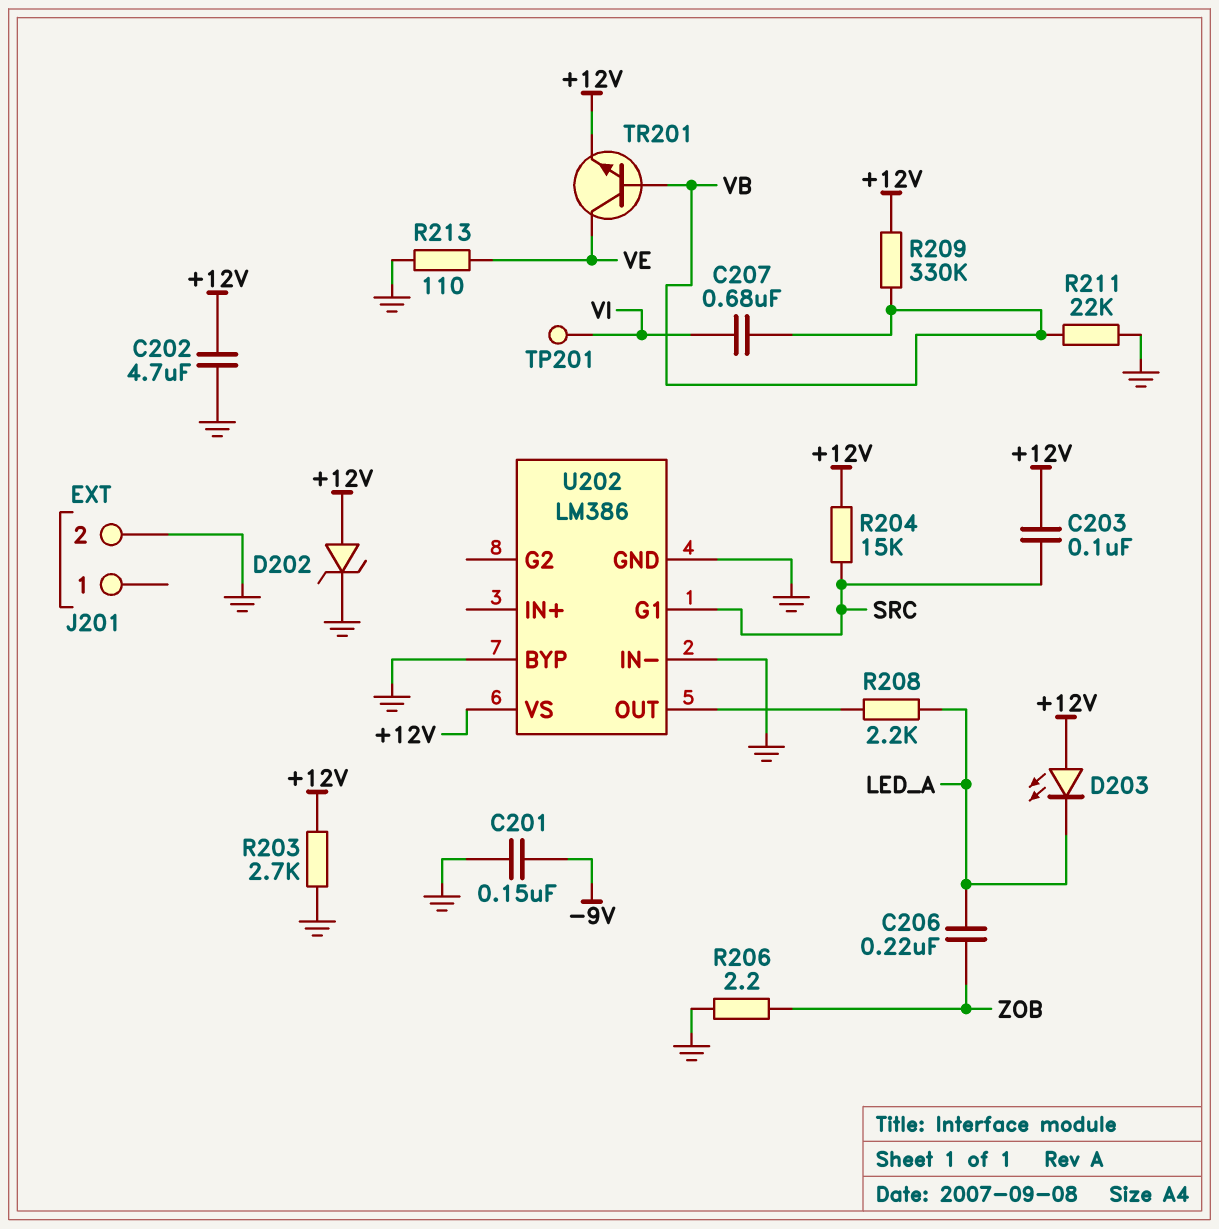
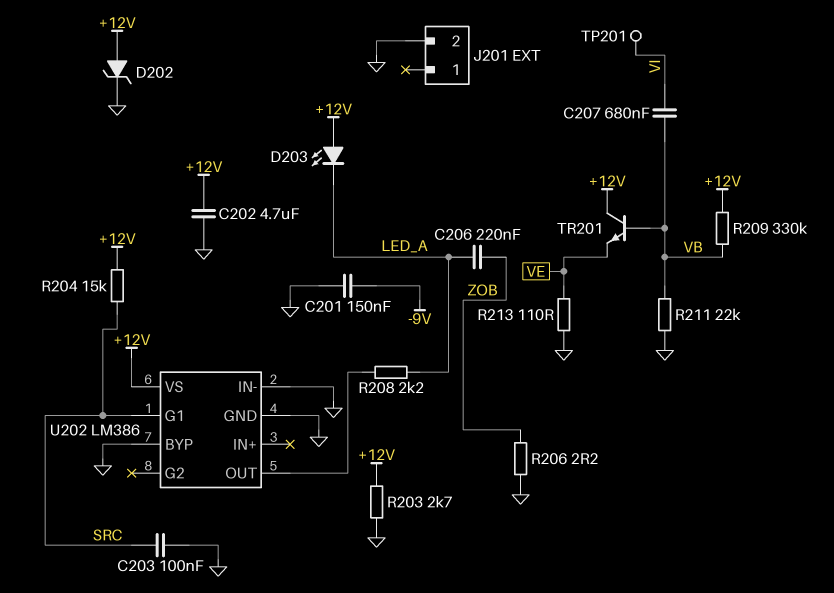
C203: 100nF (+12V, SRC) -> 100nF (GND, SRC)
TR201: NPN (B VB, C VE, E +12V) -> NPN (B VB, C +12V, E VE)

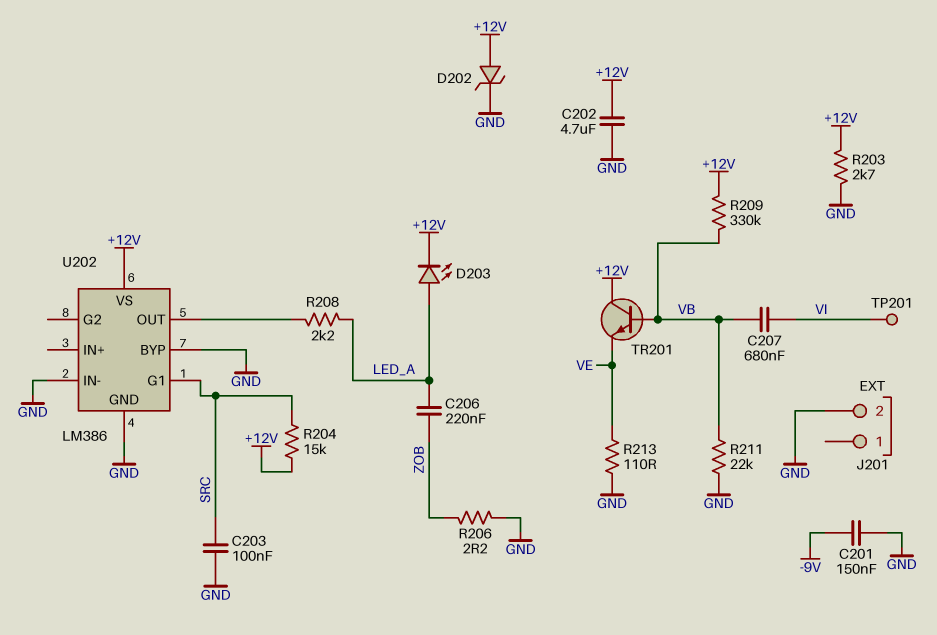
D203: LED (A +12V, K LED_A) -> LED (A LED_A, K +12V)

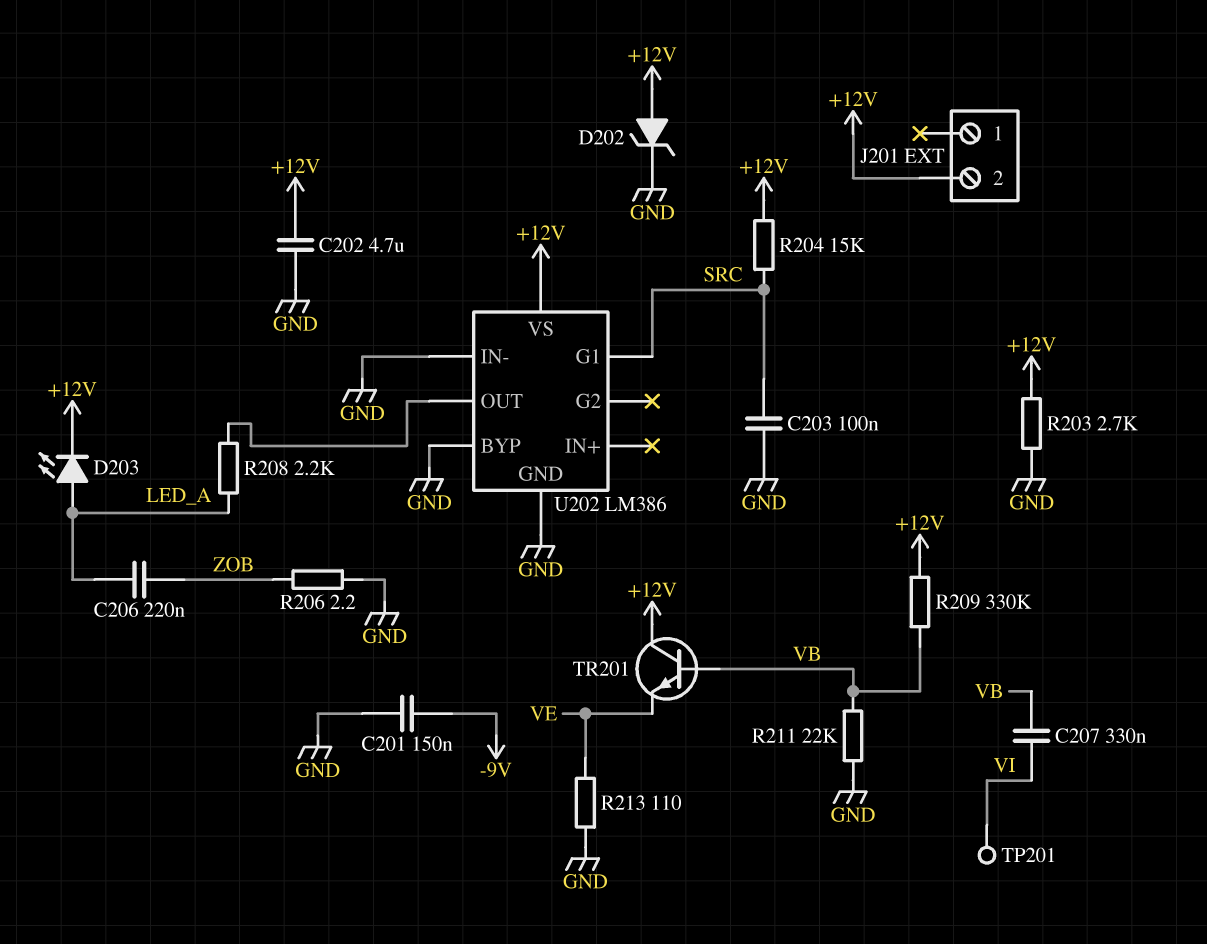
C207: 680nF (VB, VI) -> 330nF (VB, VI)
J201 pin 2: GND -> +12V

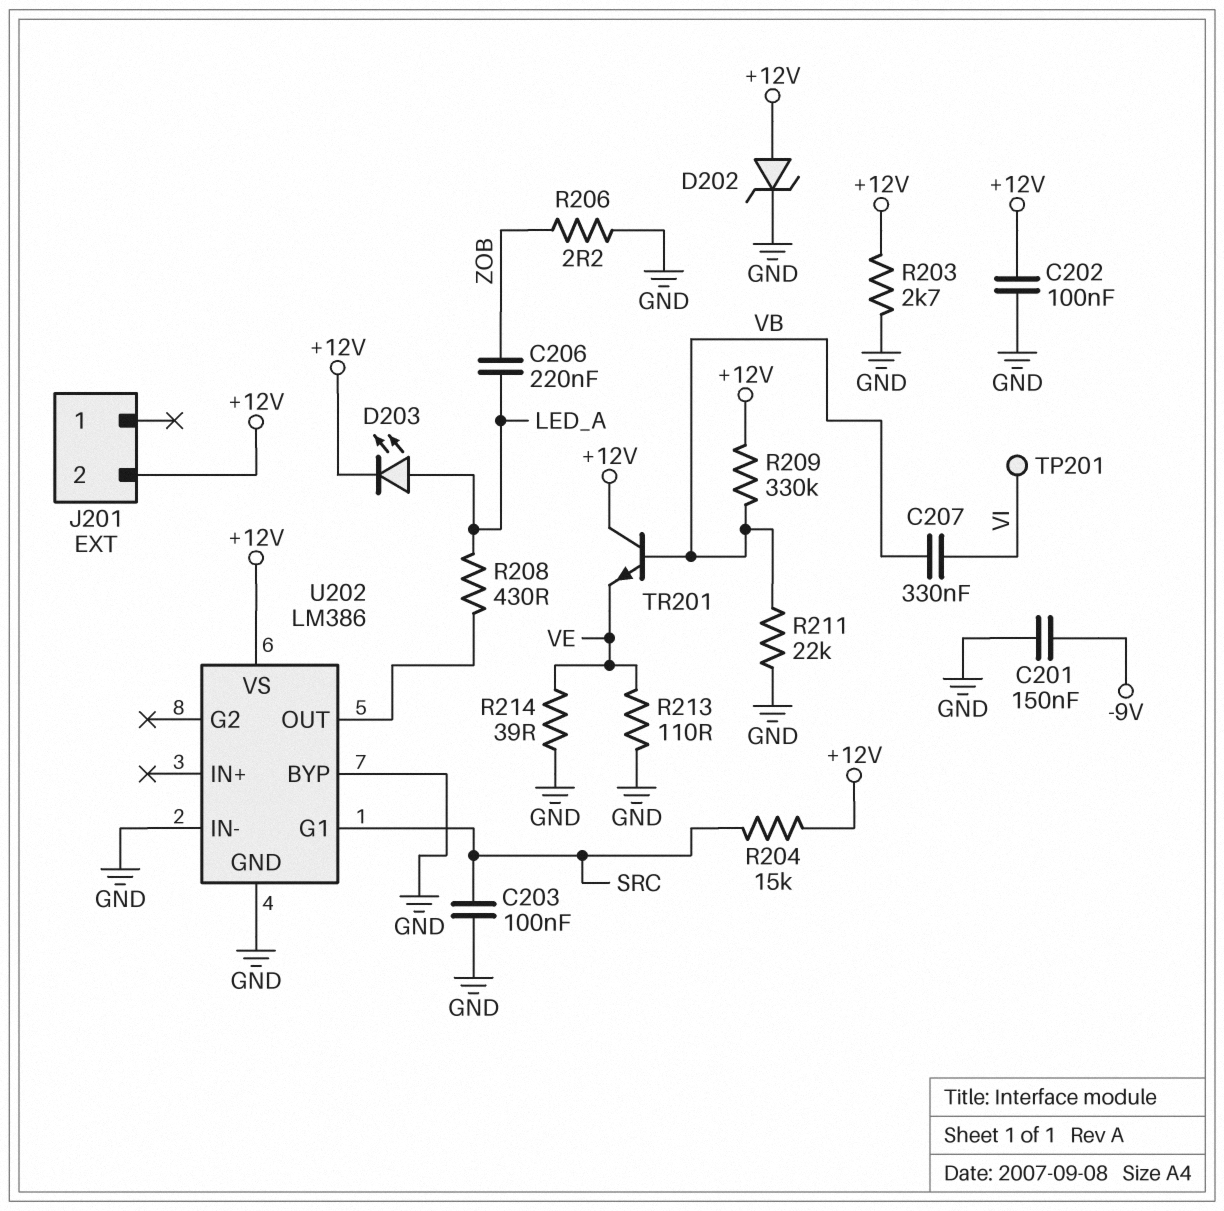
C202: 4.7uF (+12V, GND) -> 100nF (+12V, GND)
R208: 2.2k (LED_A, U202/OUT) -> 430 (LED_A, U202/OUT)
R214: none -> 39 (GND, VE)

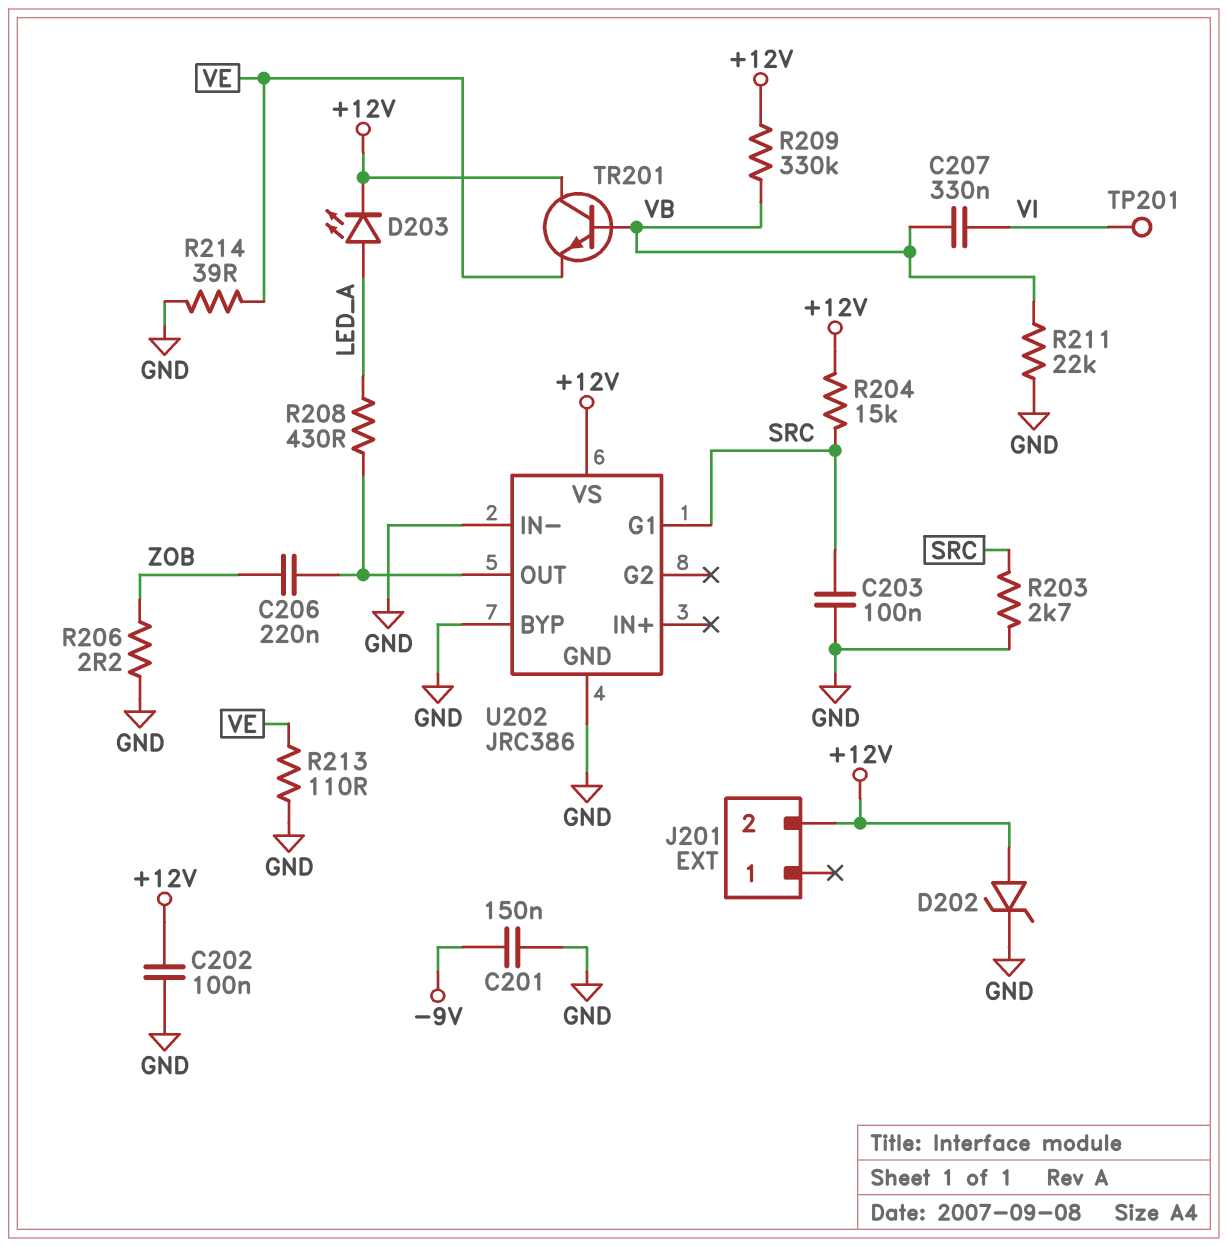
C206: 220nF (LED_A, ZOB) -> 220nF (U202/OUT, ZOB)
R203: 2.7k (+12V, GND) -> 2.7k (GND, SRC)
U202: LM386 -> JRC386

